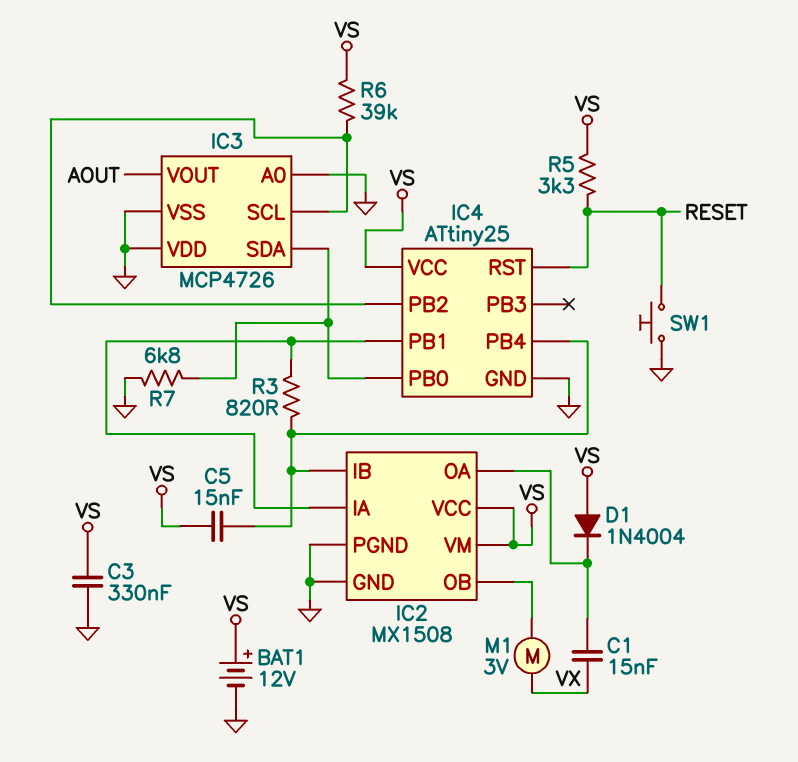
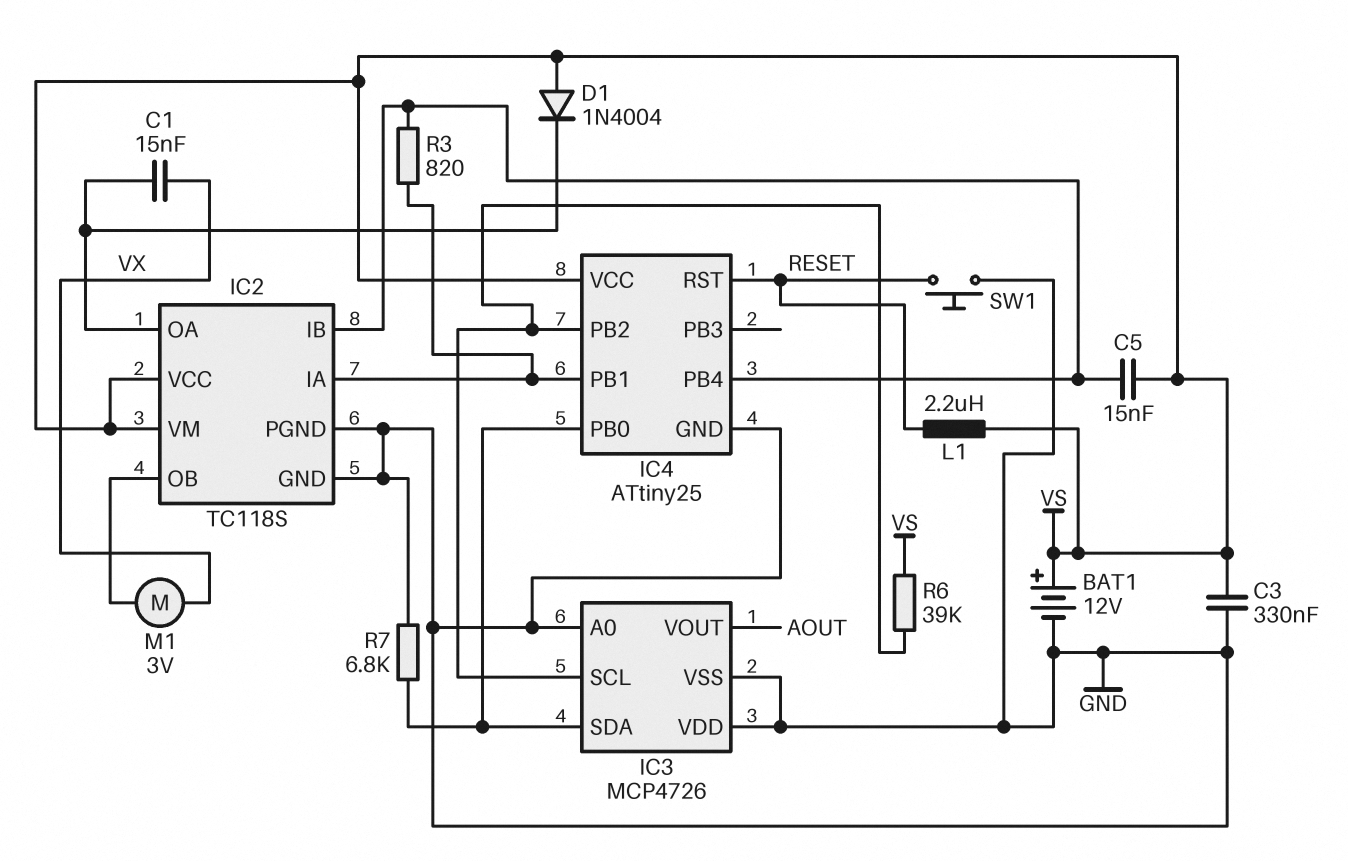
IC2: MX1508 -> TC118S
L1: none -> 2.2uH (RESET, VS)
R5: 3.3k (RESET, VS) -> none

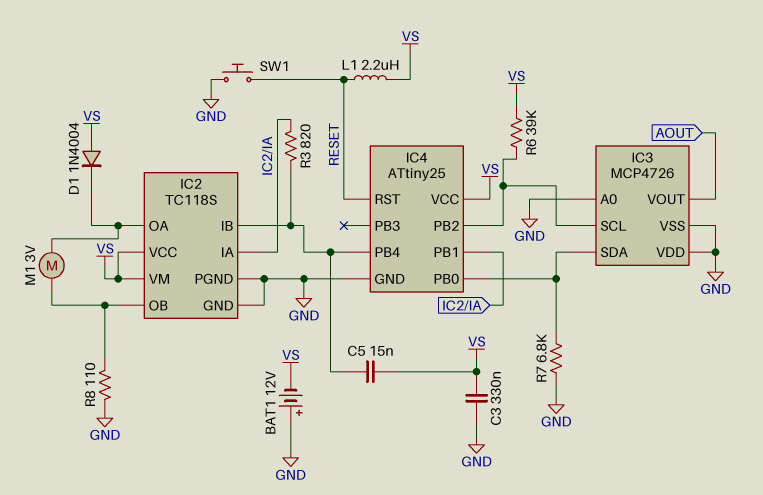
BAT1: 12V (plus VS, minus GND) -> 12V (plus GND, minus VS)
C1: 15nF (IC2/OA, VX) -> none
M1: motor 3V (IC2/OB, VX) -> motor 3V (IC2/OA, IC2/OB)
R8: none -> 110 (GND, IC2/OB)

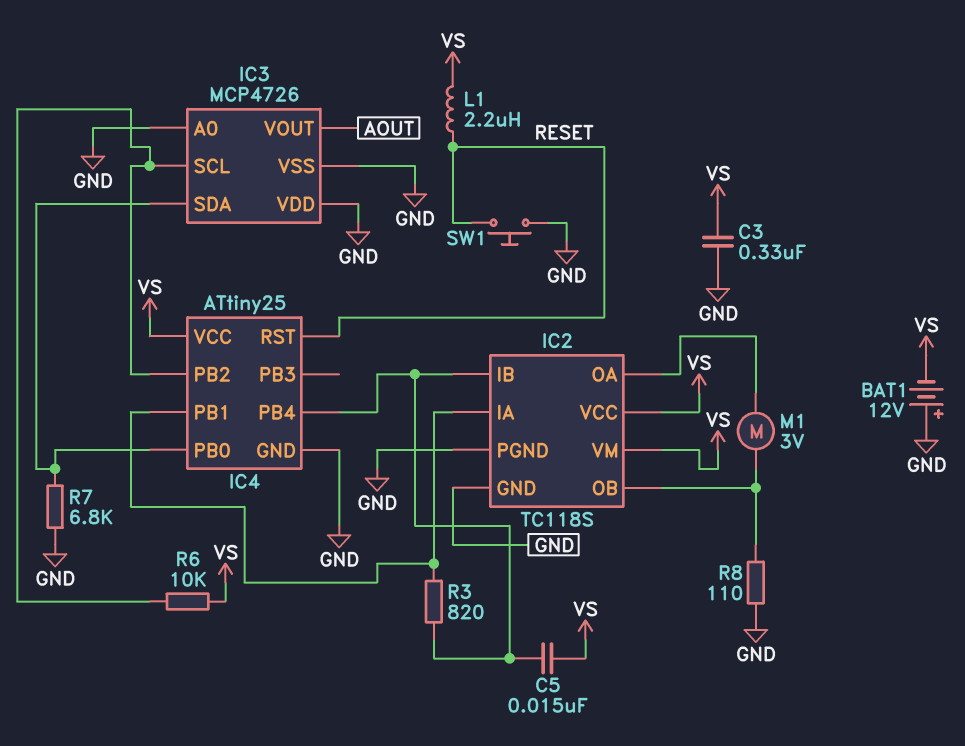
D1: diode 1N4004 (A VS, K IC2/OA) -> none
R6: 39k (IC3/SCL, VS) -> 10k (IC3/SCL, VS)

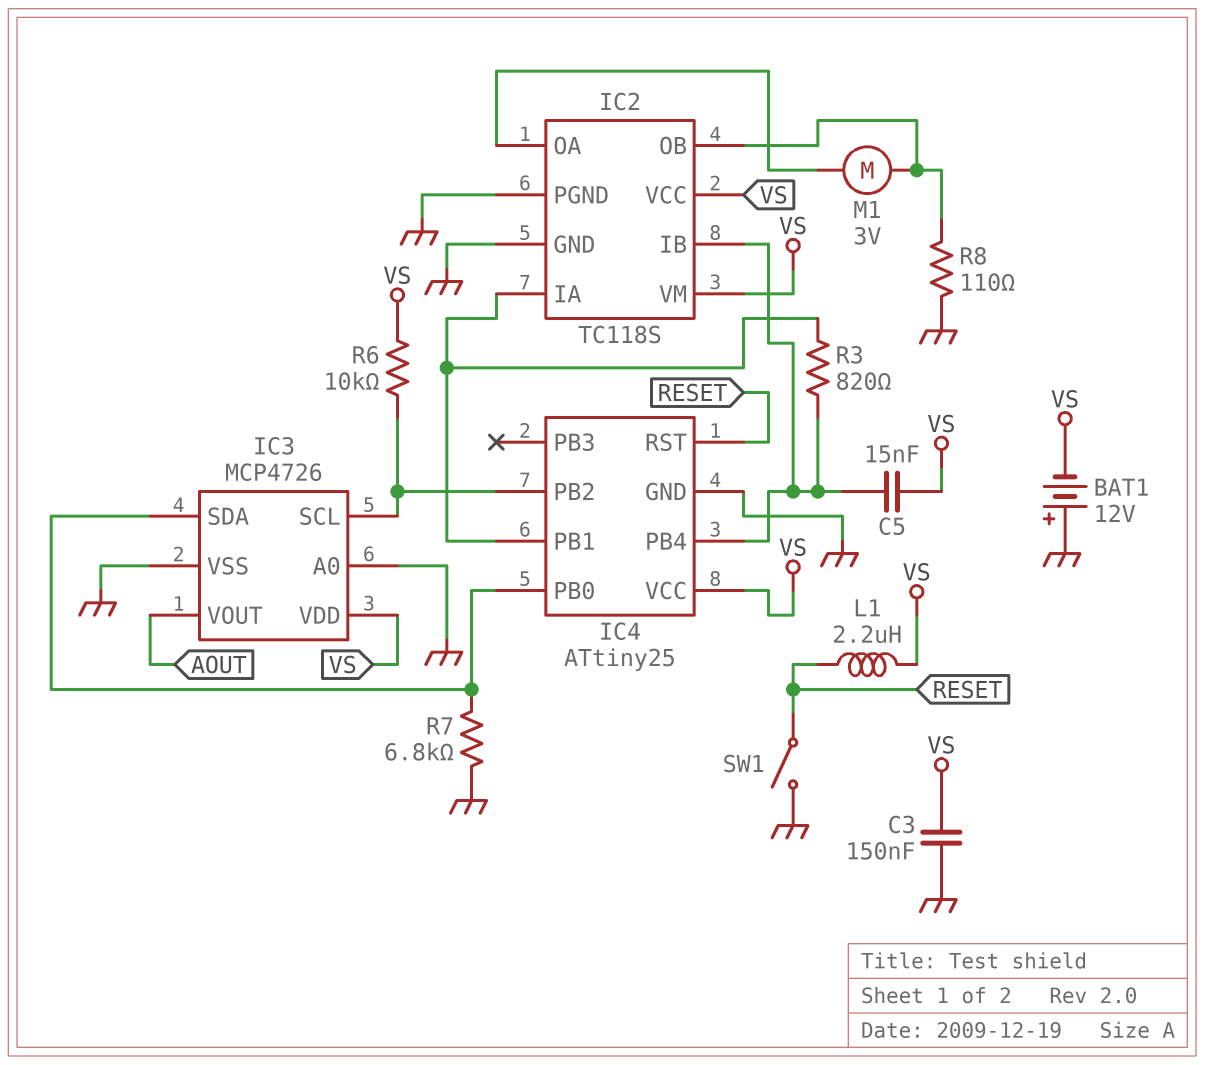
C3: 330nF (GND, VS) -> 150nF (GND, VS)
IC3 pin VDD: GND -> VS
SW1: button (GND, RESET) -> switch (GND, RESET)

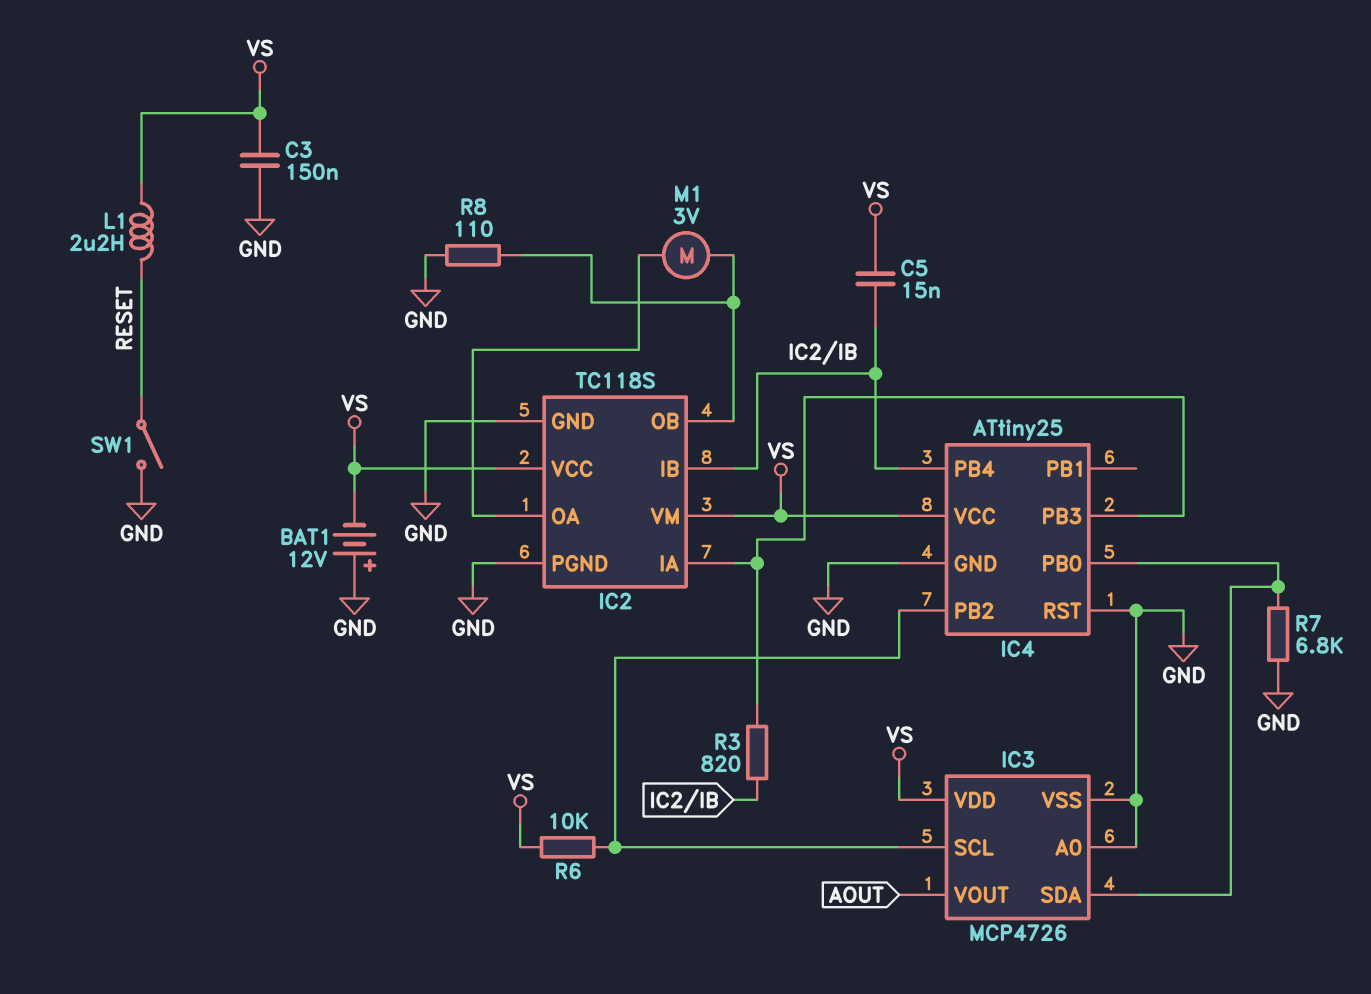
IC4 pin PB1: IC2/IA -> none
IC4 pin PB3: none -> IC2/IA
IC4 pin RST: RESET -> GND

